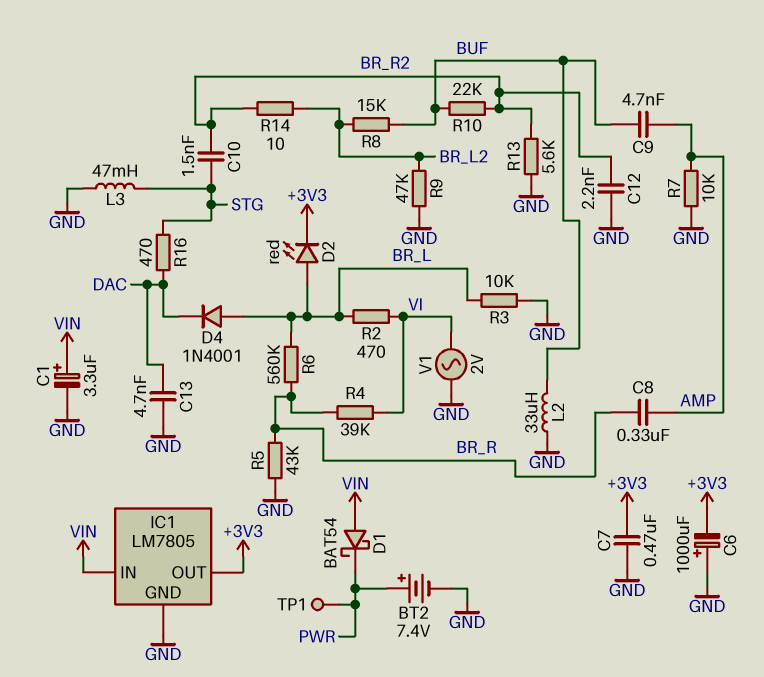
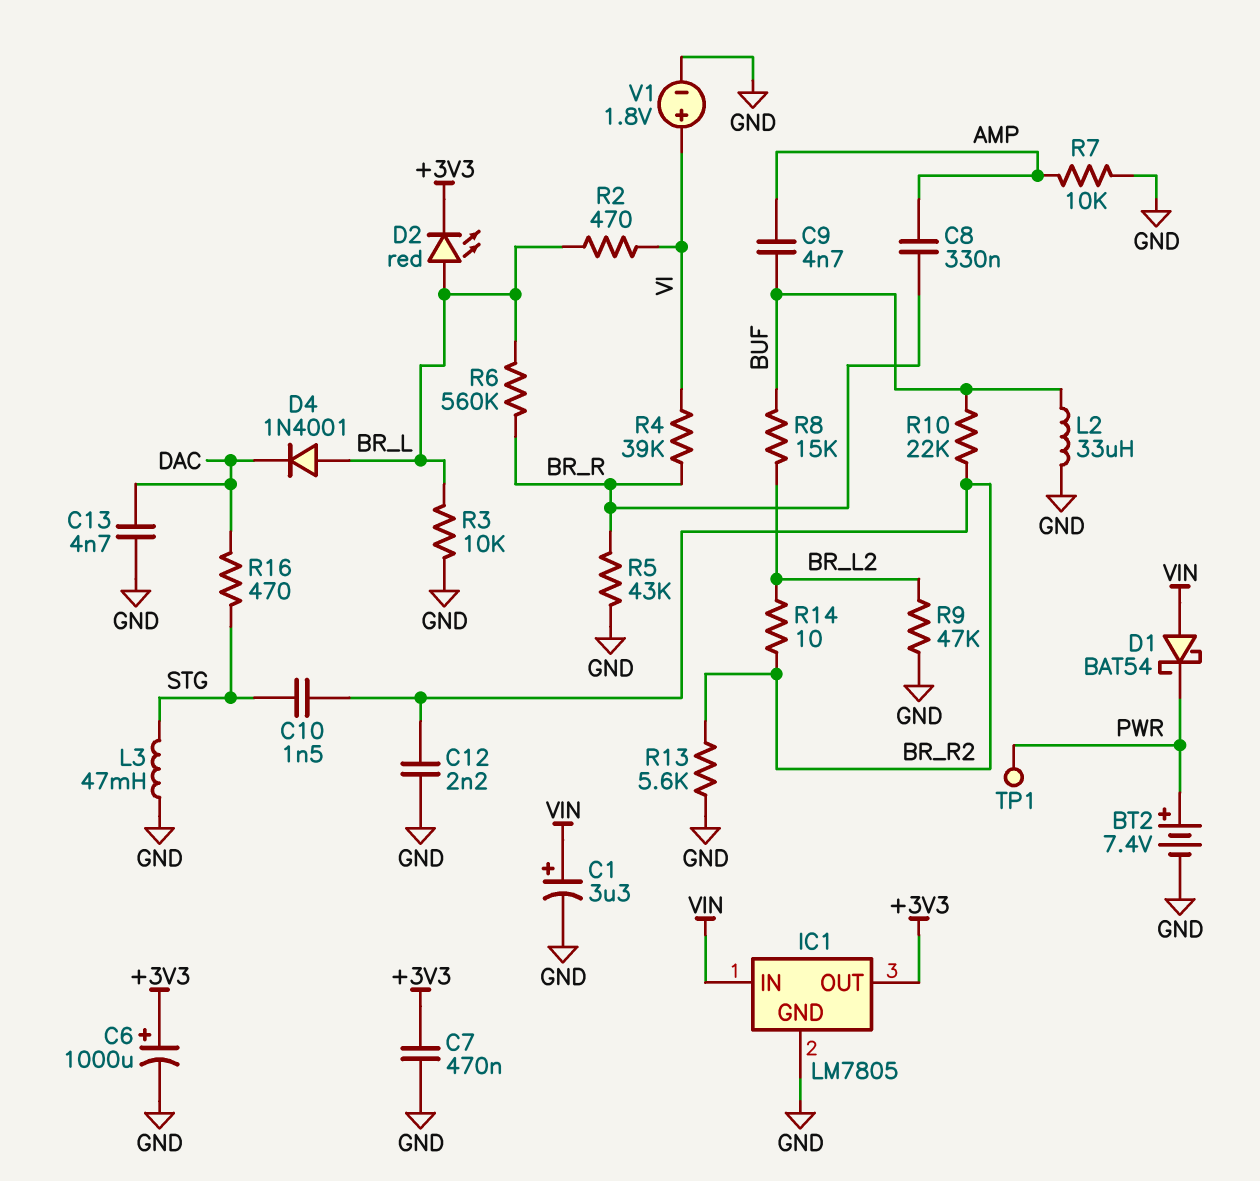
C6: 1000uF (plus GND, minus +3V3) -> 1000uF (plus +3V3, minus GND)
V1: AC 2V (GND, VI) -> 1.8V (plus VI, minus GND)

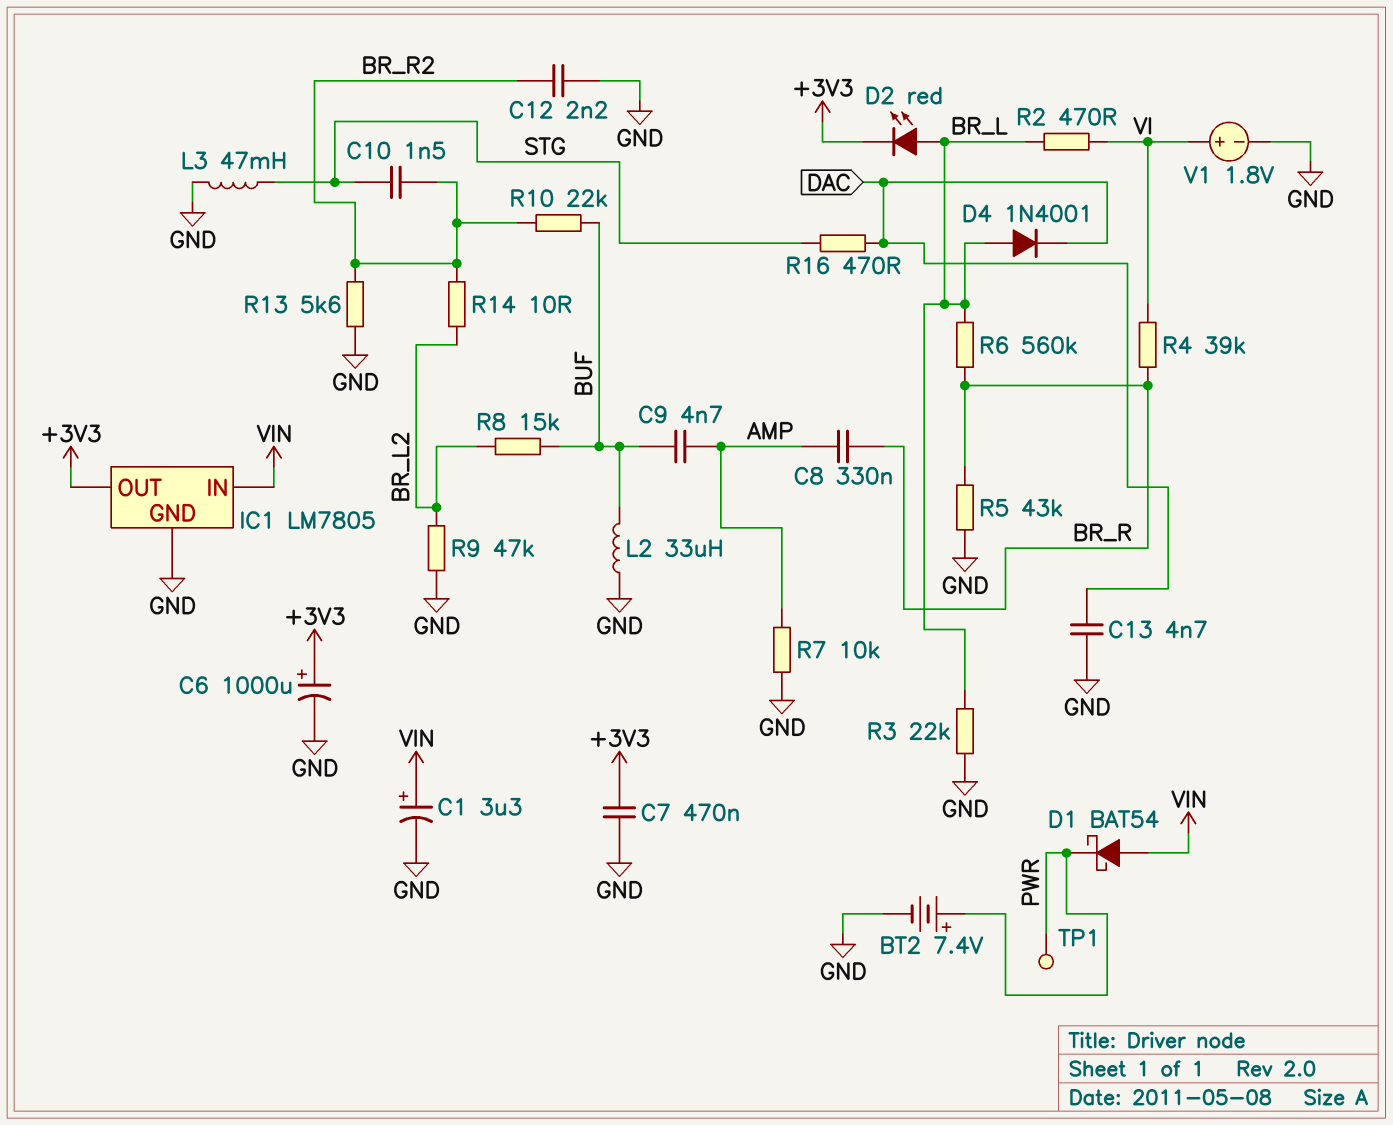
R3: 10k (BR_L, GND) -> 22k (BR_L, GND)

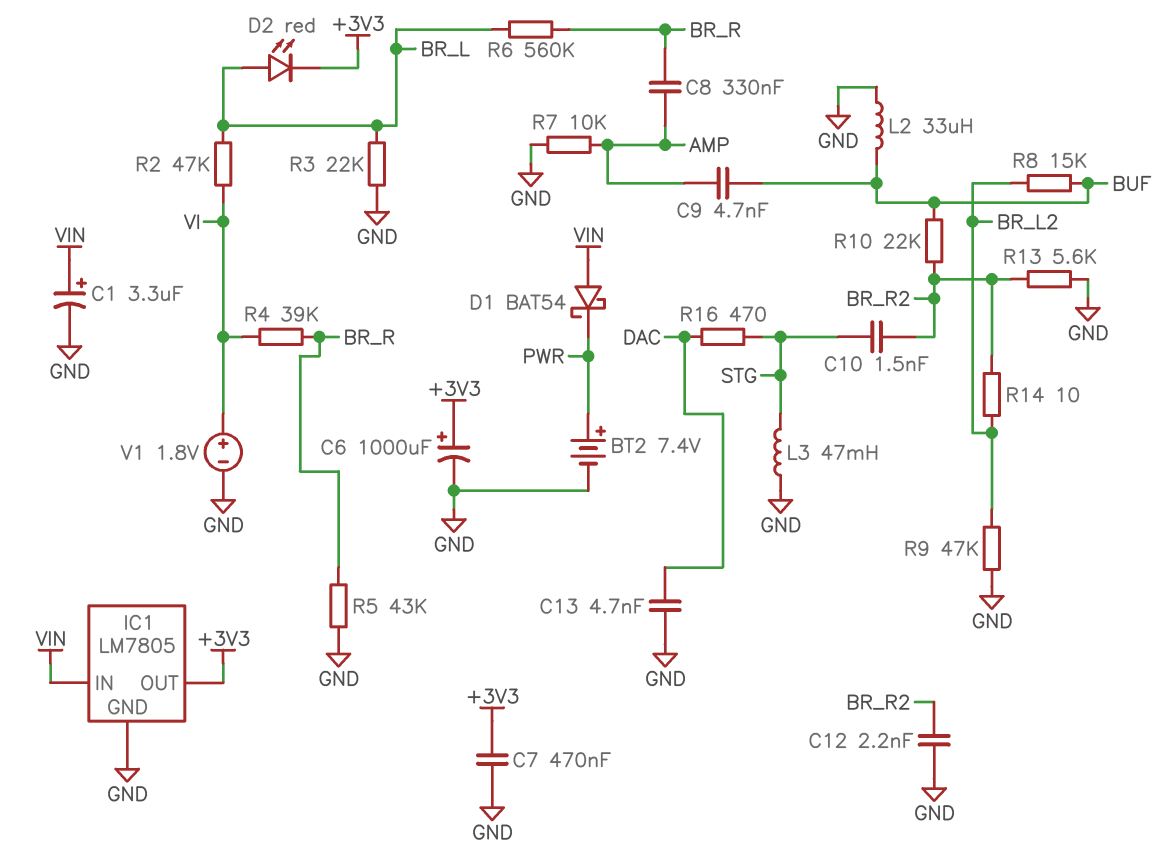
D4: diode 1N4001 (A BR_L, K DAC) -> none
R2: 470 (BR_L, VI) -> 47k (BR_L, VI)
TP1: test point (PWR) -> none

